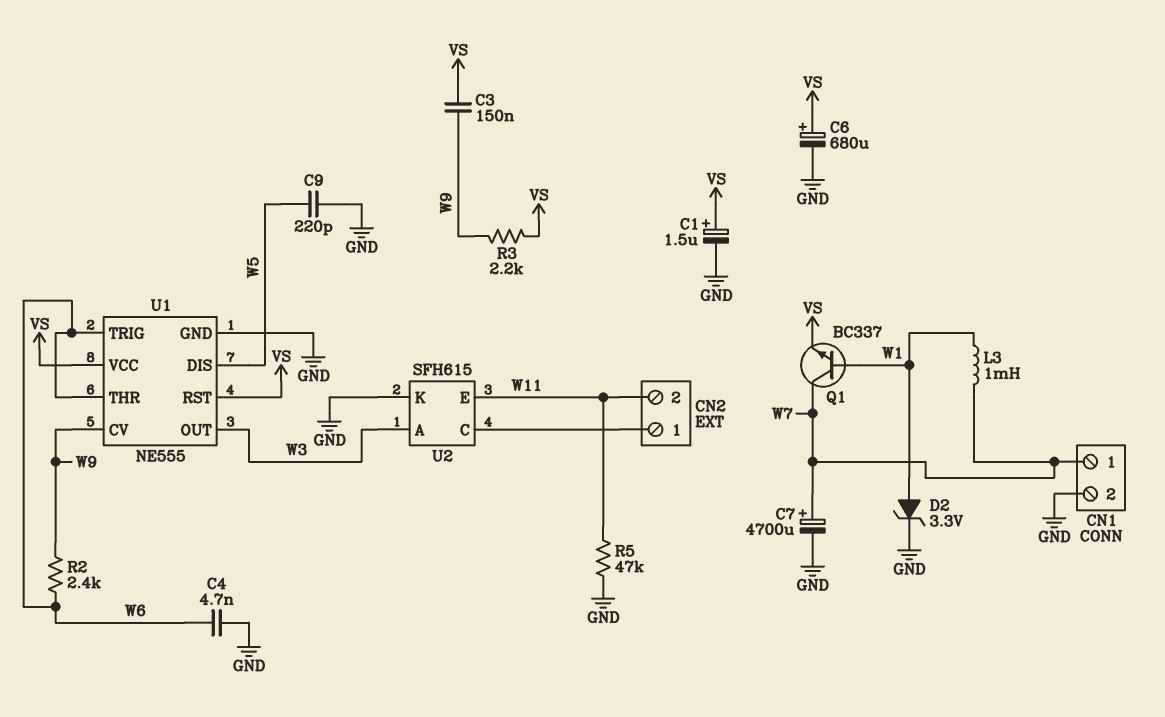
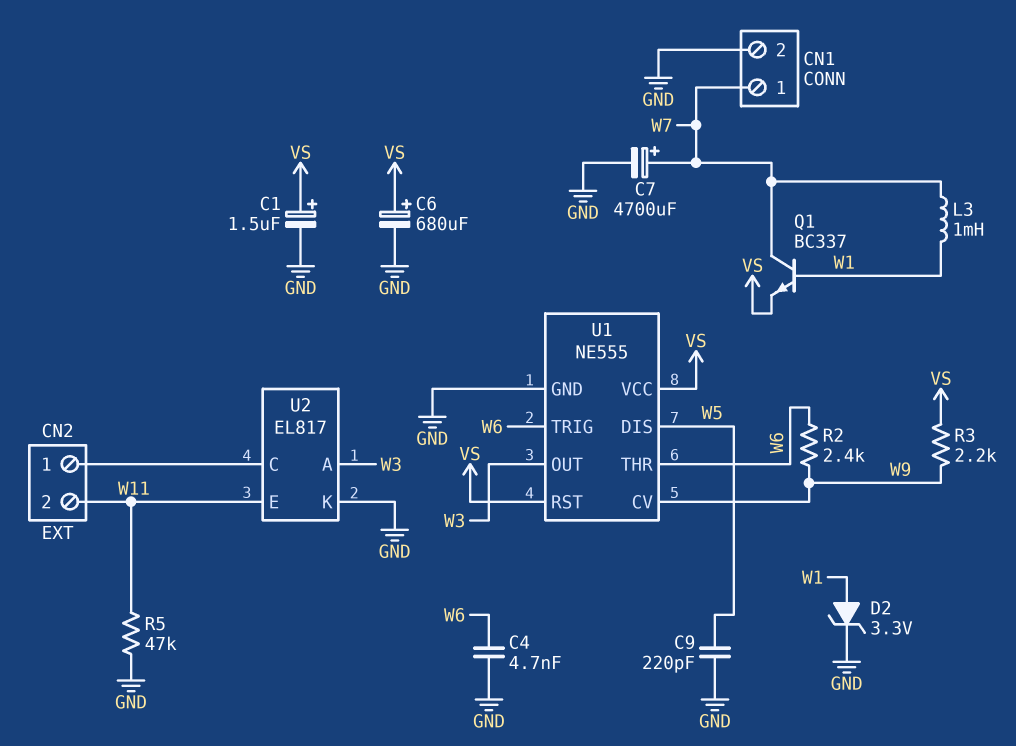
C3: 150nF (VS, W9) -> none
U2: SFH615 -> EL817

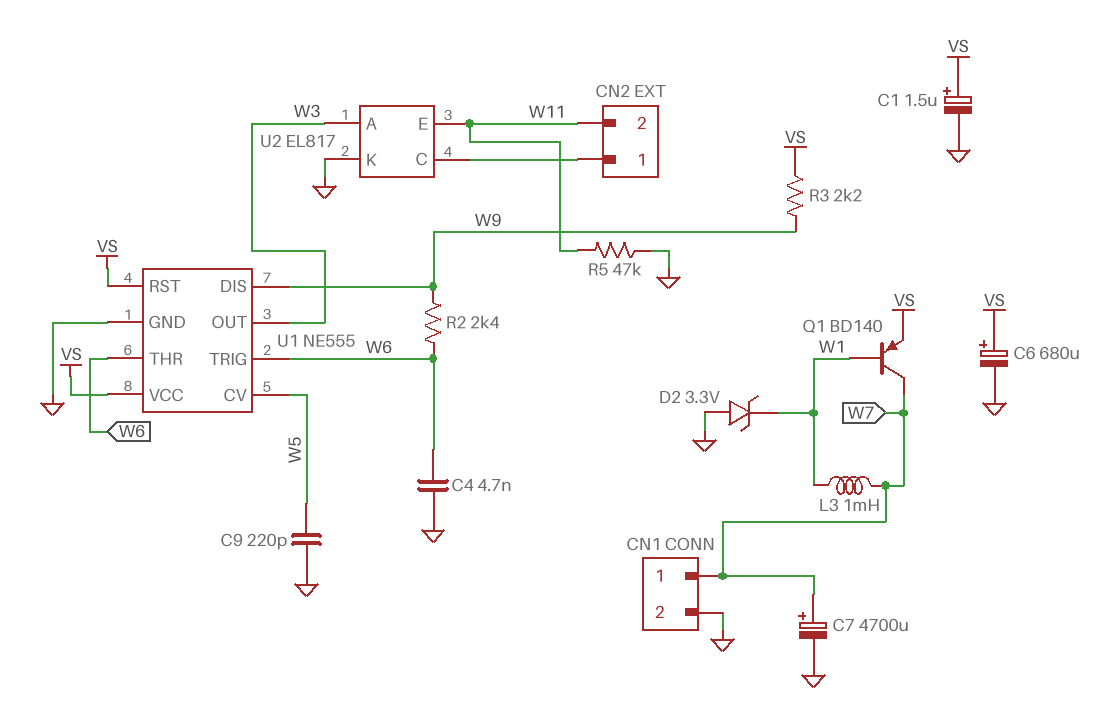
D2: zener 3.3V (A W1, K GND) -> zener 3.3V (A GND, K W1)
Q1: NPN BC337 (B W1, C W7, E VS) -> PNP BD140 (B W1, C W7, E VS)
U1 pin CV: W9 -> W5
U1 pin DIS: W5 -> W9

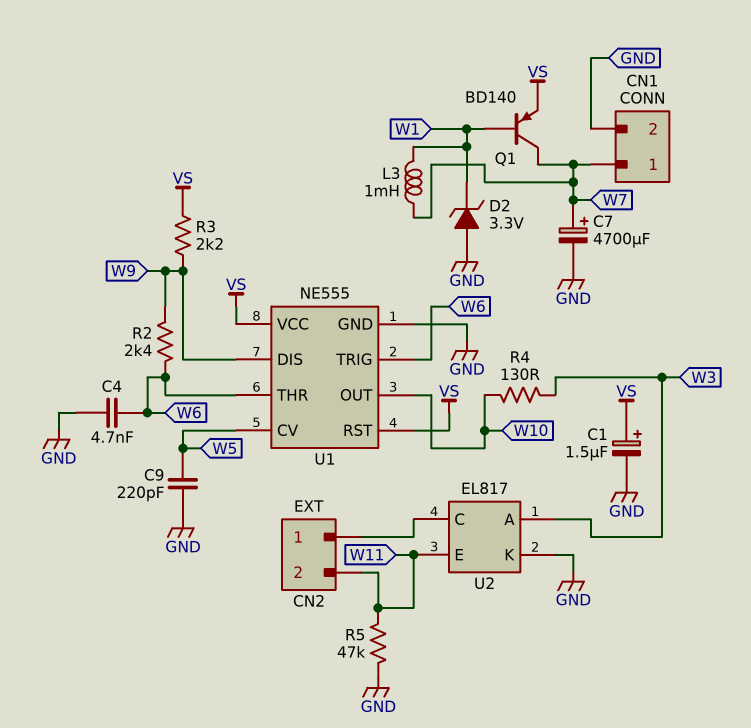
C6: 680uF (plus VS, minus GND) -> none
R4: none -> 130 (W3, W10)
U1 pin OUT: W3 -> W10

